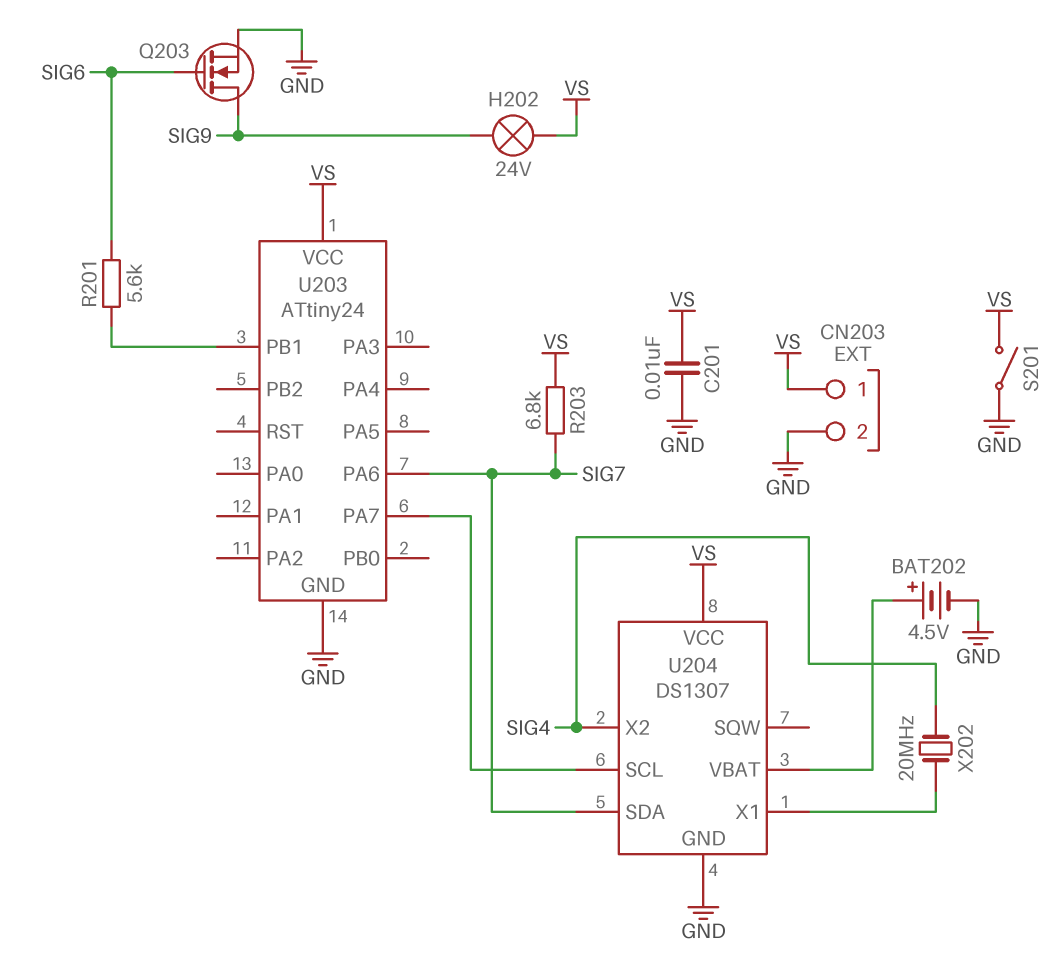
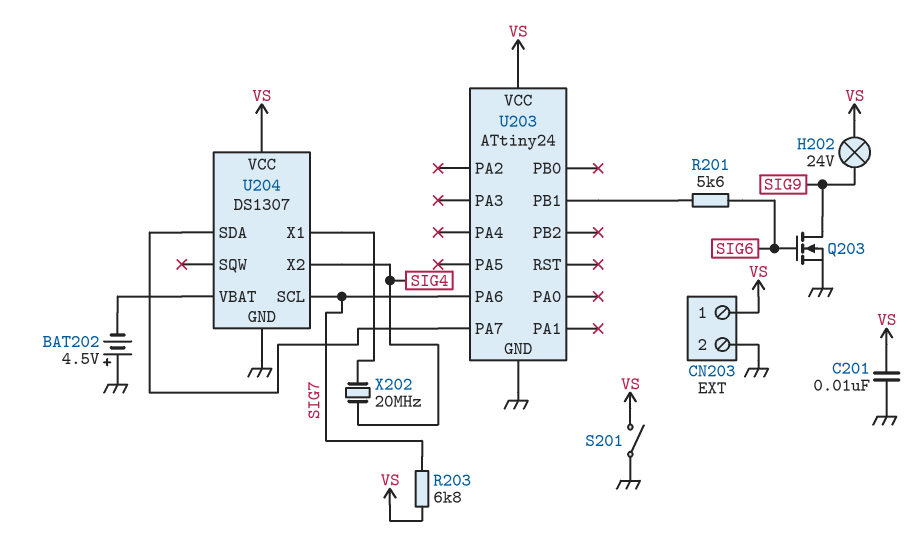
BAT202: 4.5V (plus U204/VBAT, minus GND) -> 4.5V (plus GND, minus U204/VBAT)
U204 pin SCL: U203/PA7 -> SIG7
U204 pin SDA: SIG7 -> U203/PA7

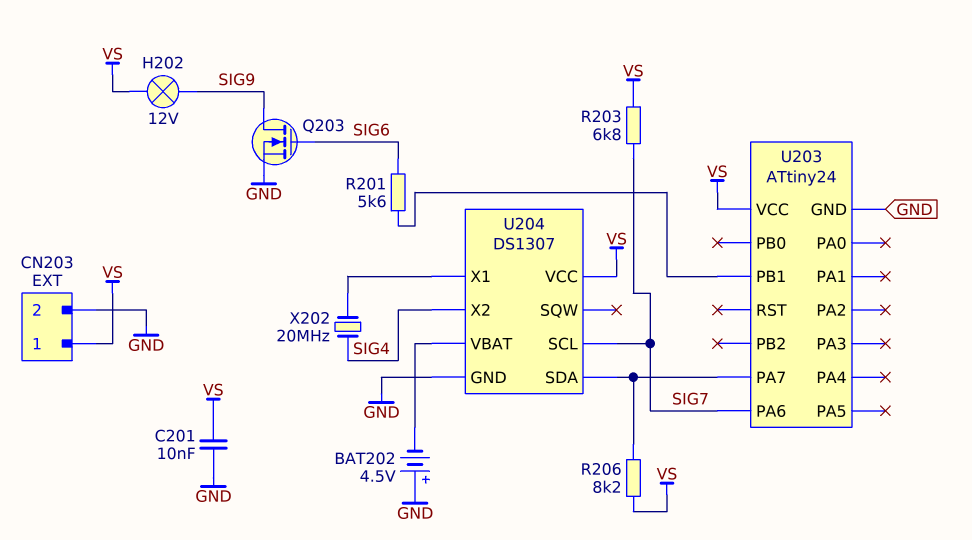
H202: lamp 24V (SIG9, VS) -> lamp 12V (SIG9, VS)
R206: none -> 8.2k (U203/PA7, VS)
S201: switch (GND, VS) -> none

